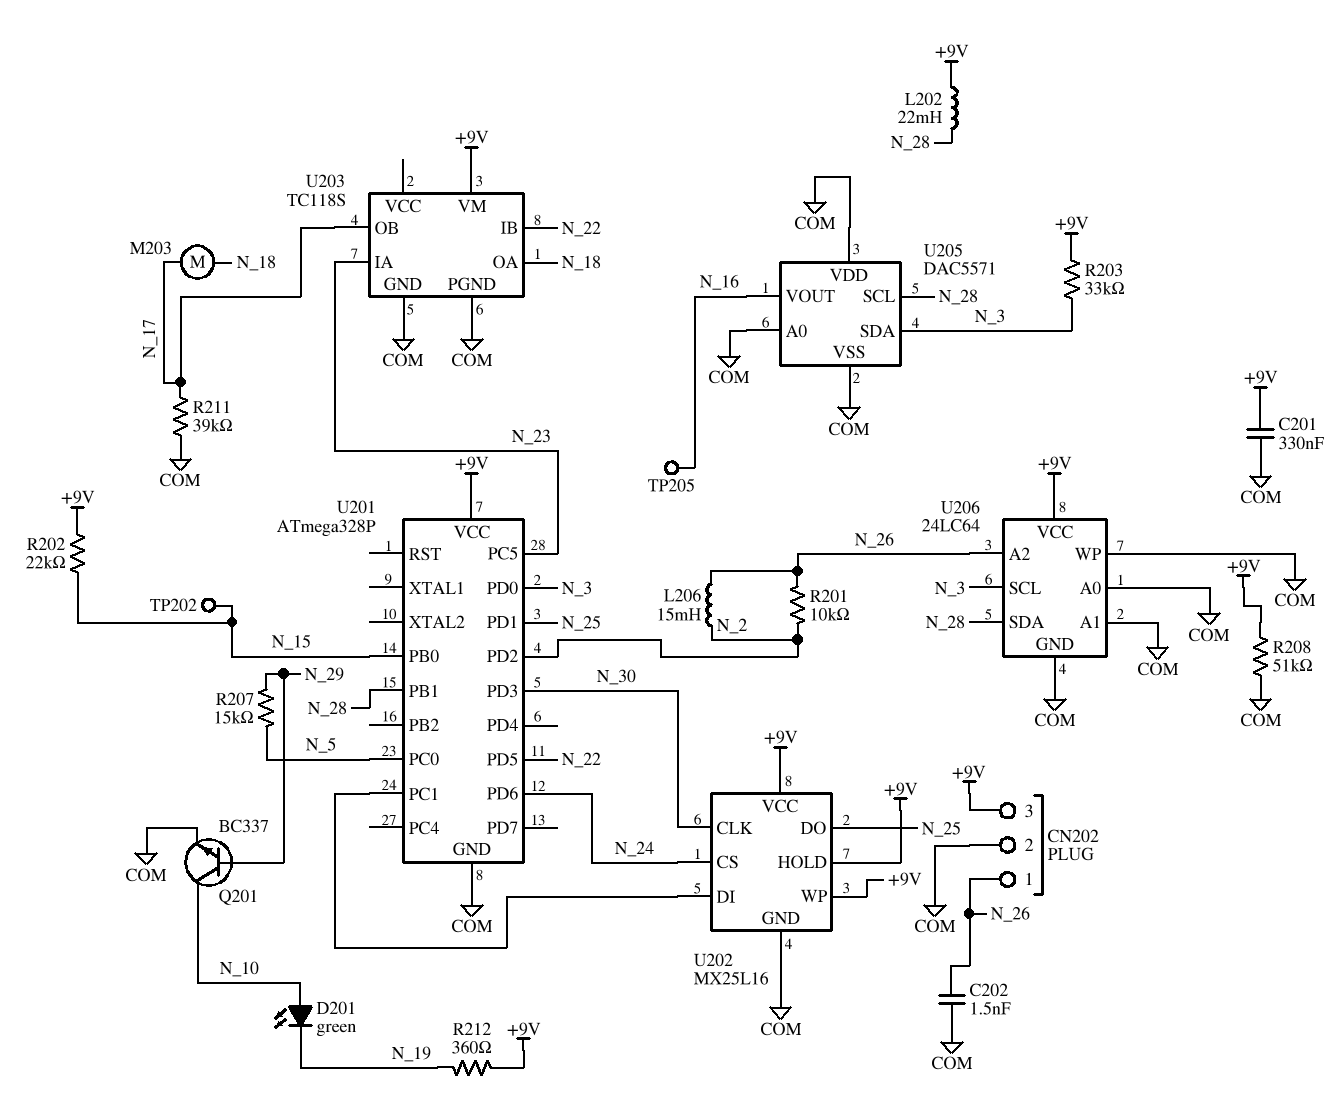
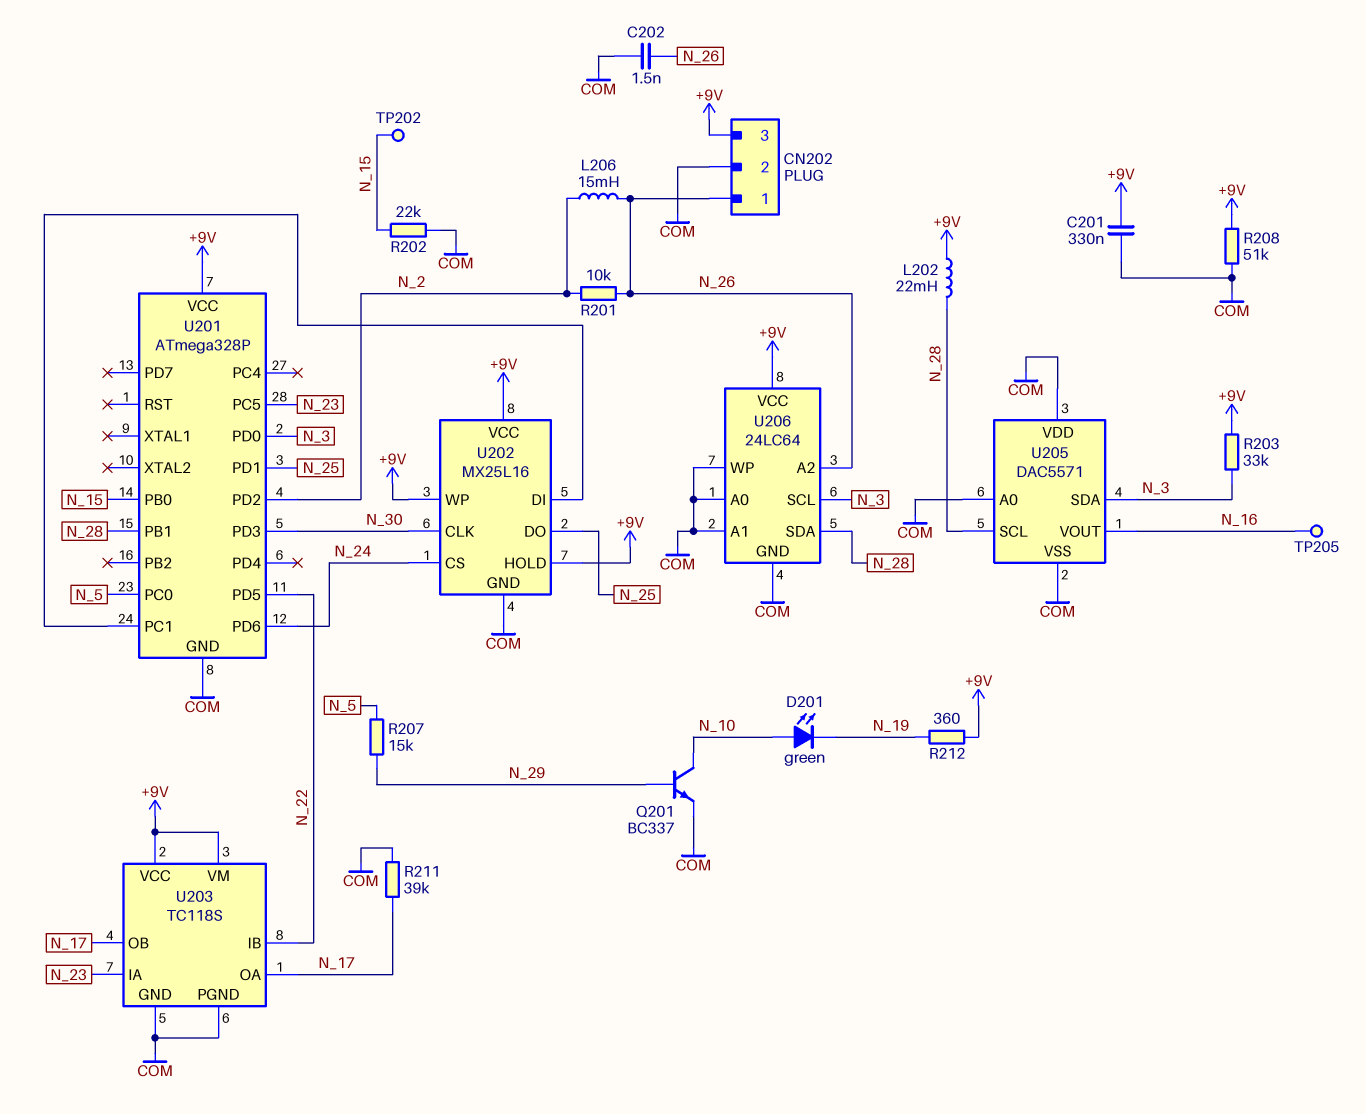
M203: motor (N_17, N_18) -> none
R202: 22k (+9V, N_15) -> 22k (COM, N_15)
U203 pin OA: N_18 -> N_17
U203 pin VCC: none -> +9V

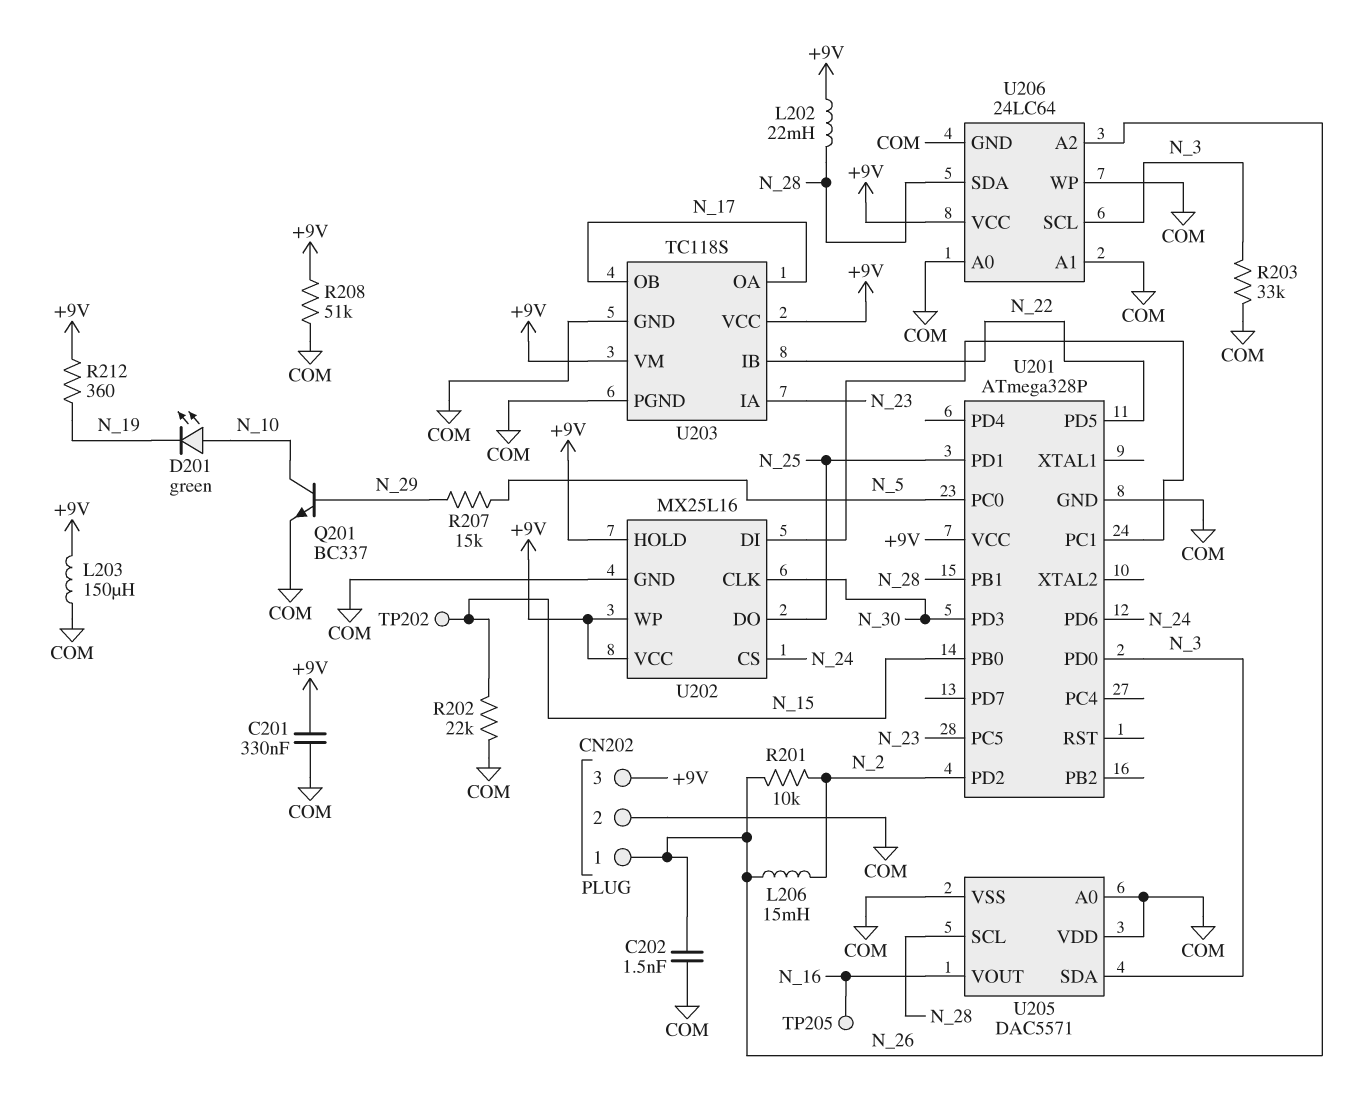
L203: none -> 150uH (+9V, COM)
R203: 33k (+9V, N_3) -> 33k (COM, N_3)
R211: 39k (COM, N_17) -> none

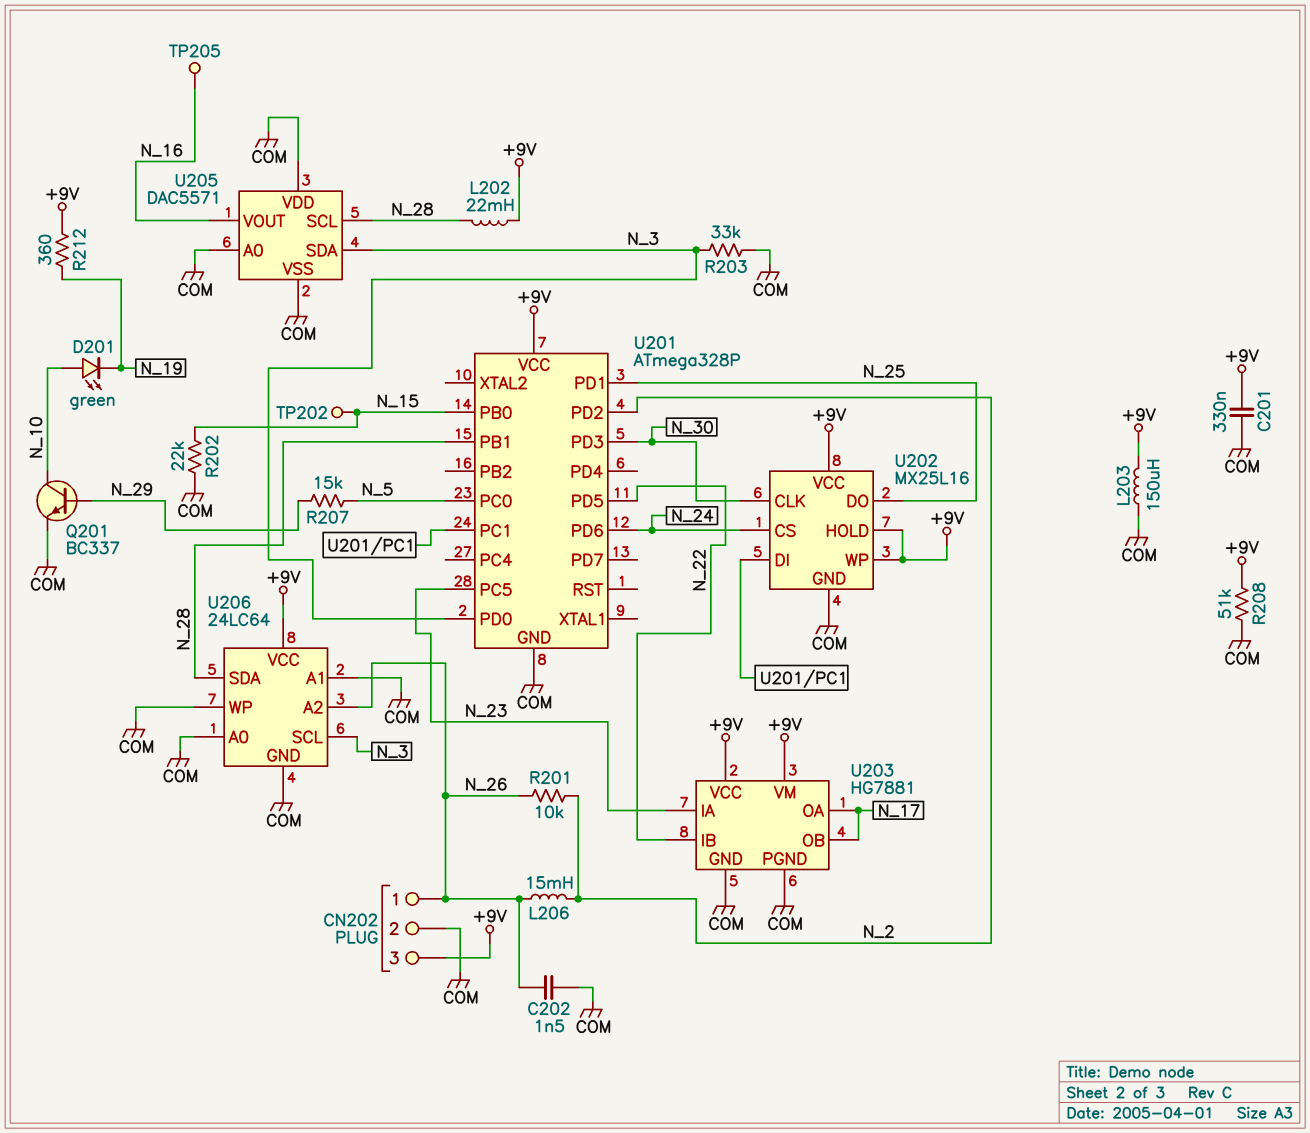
U203: TC118S -> HG7881

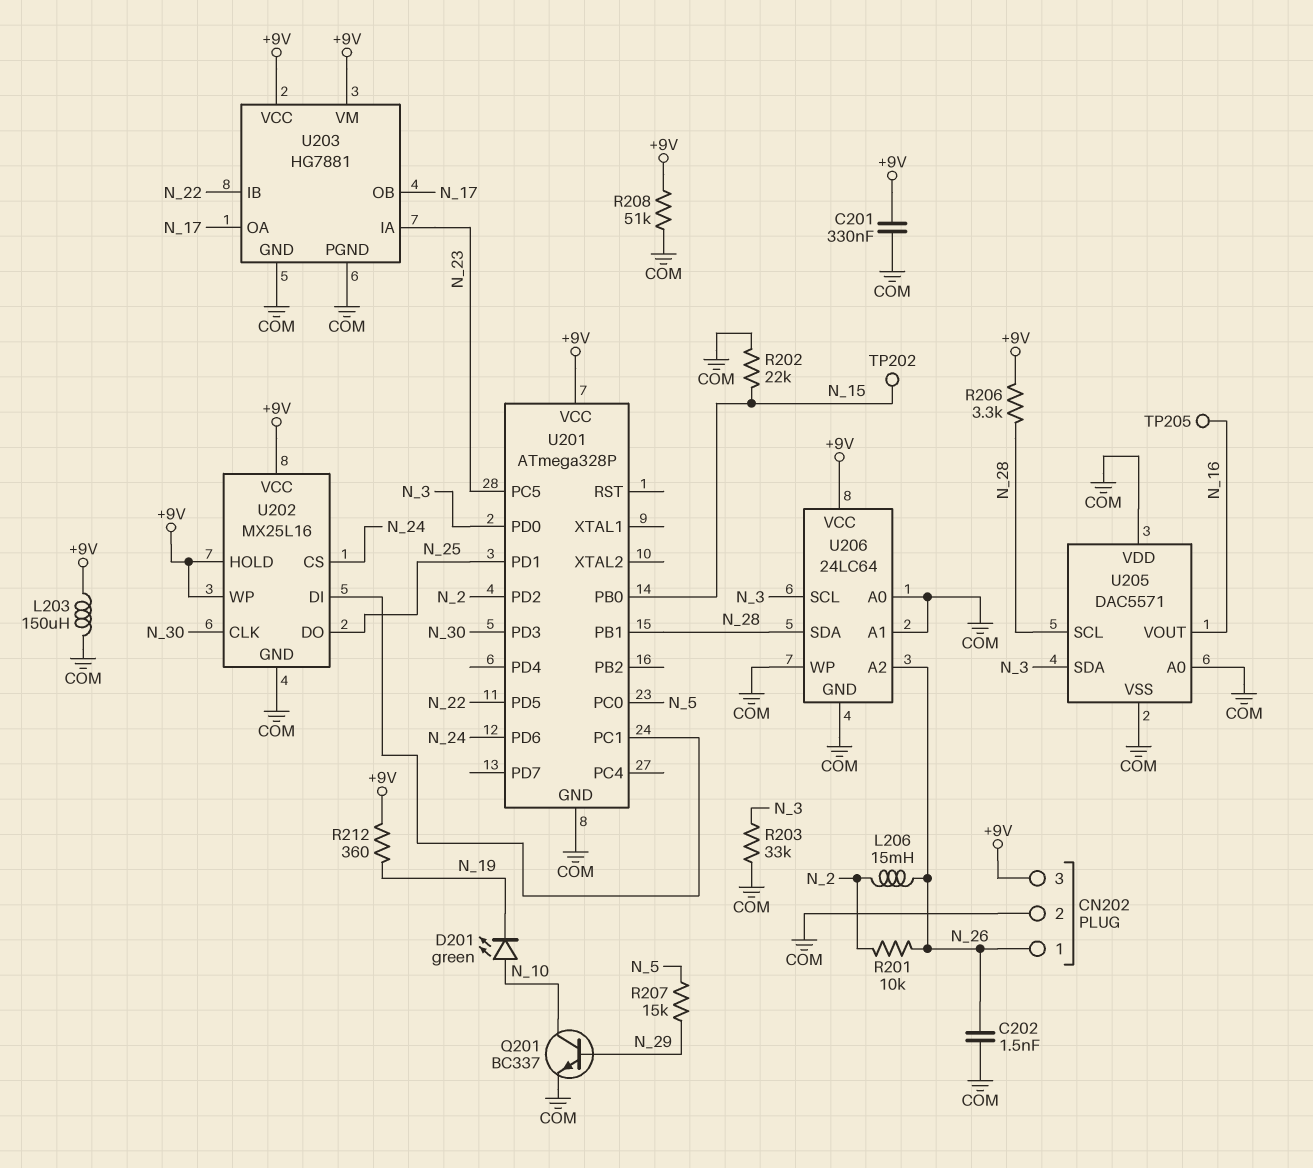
L202: 22mH (+9V, N_28) -> none
R206: none -> 3.3k (+9V, N_28)

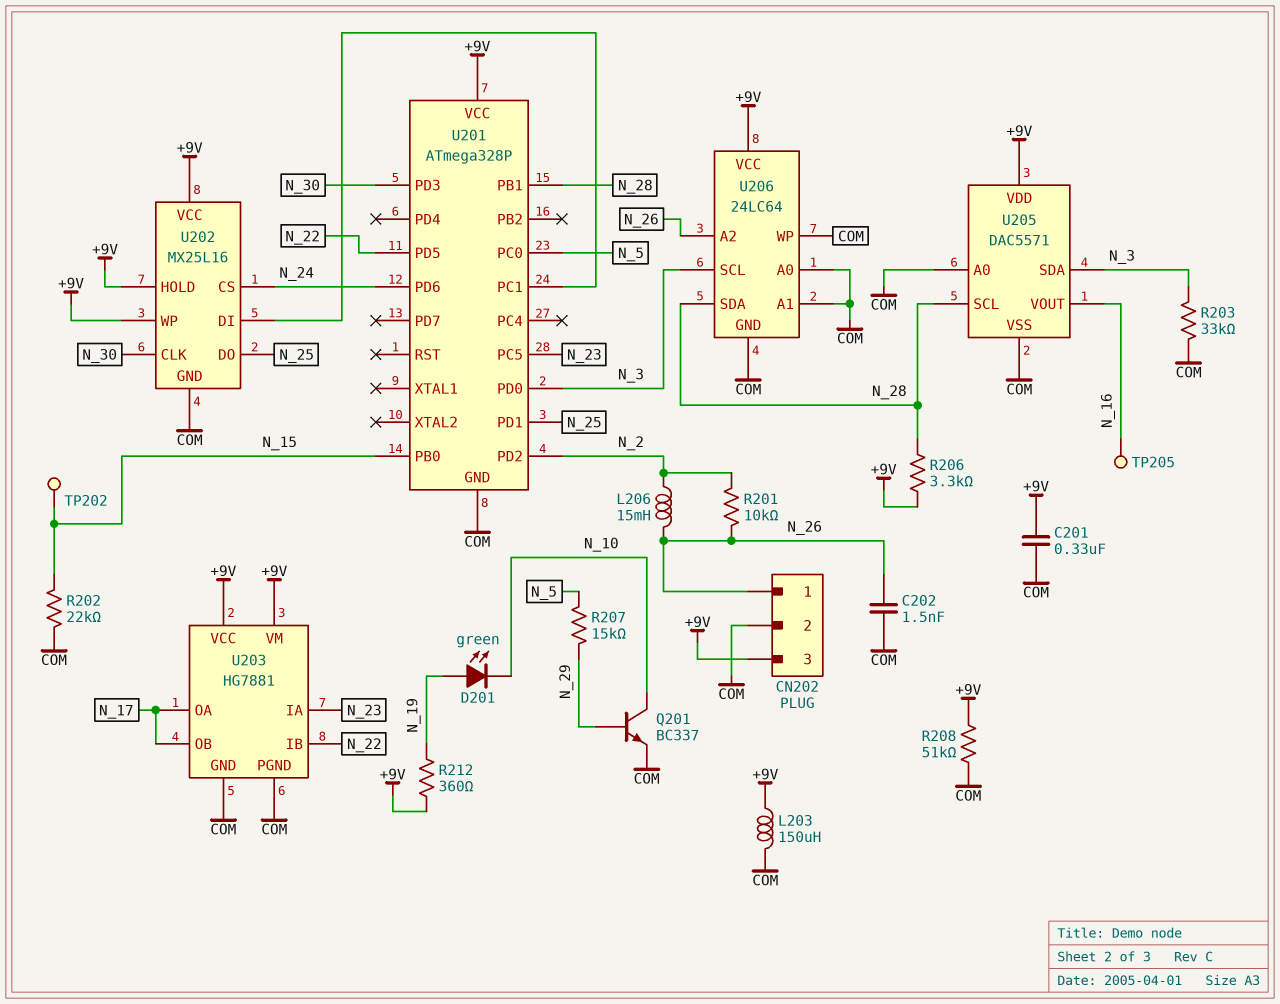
D201: LED green (A N_10, K N_19) -> LED green (A N_19, K N_10)
U205 pin VDD: COM -> +9V

